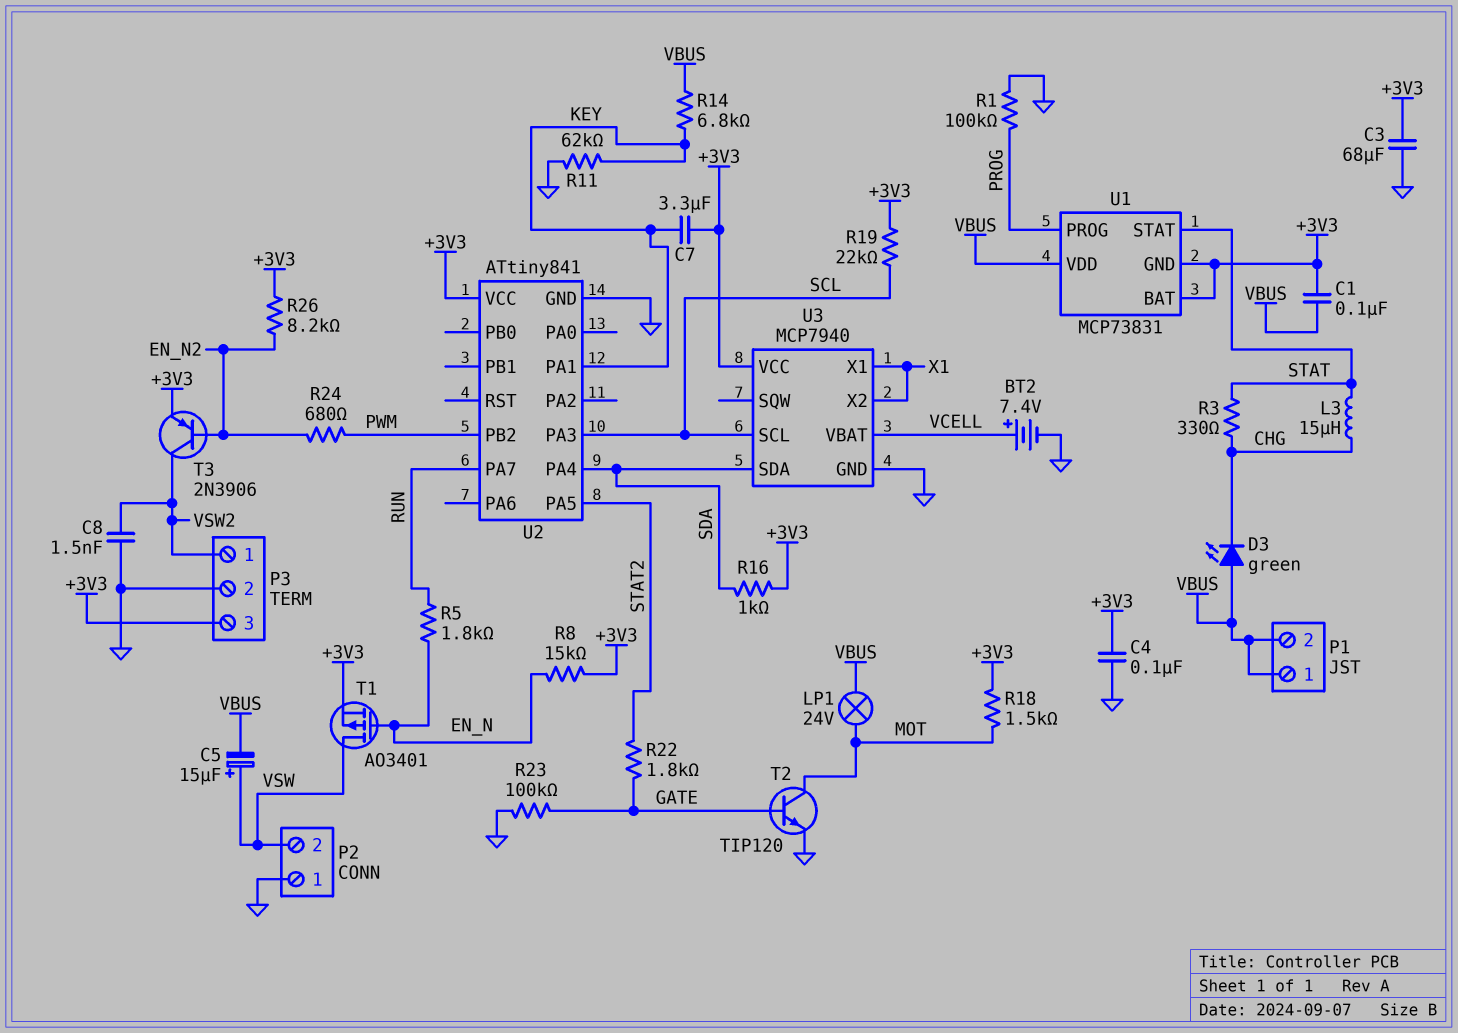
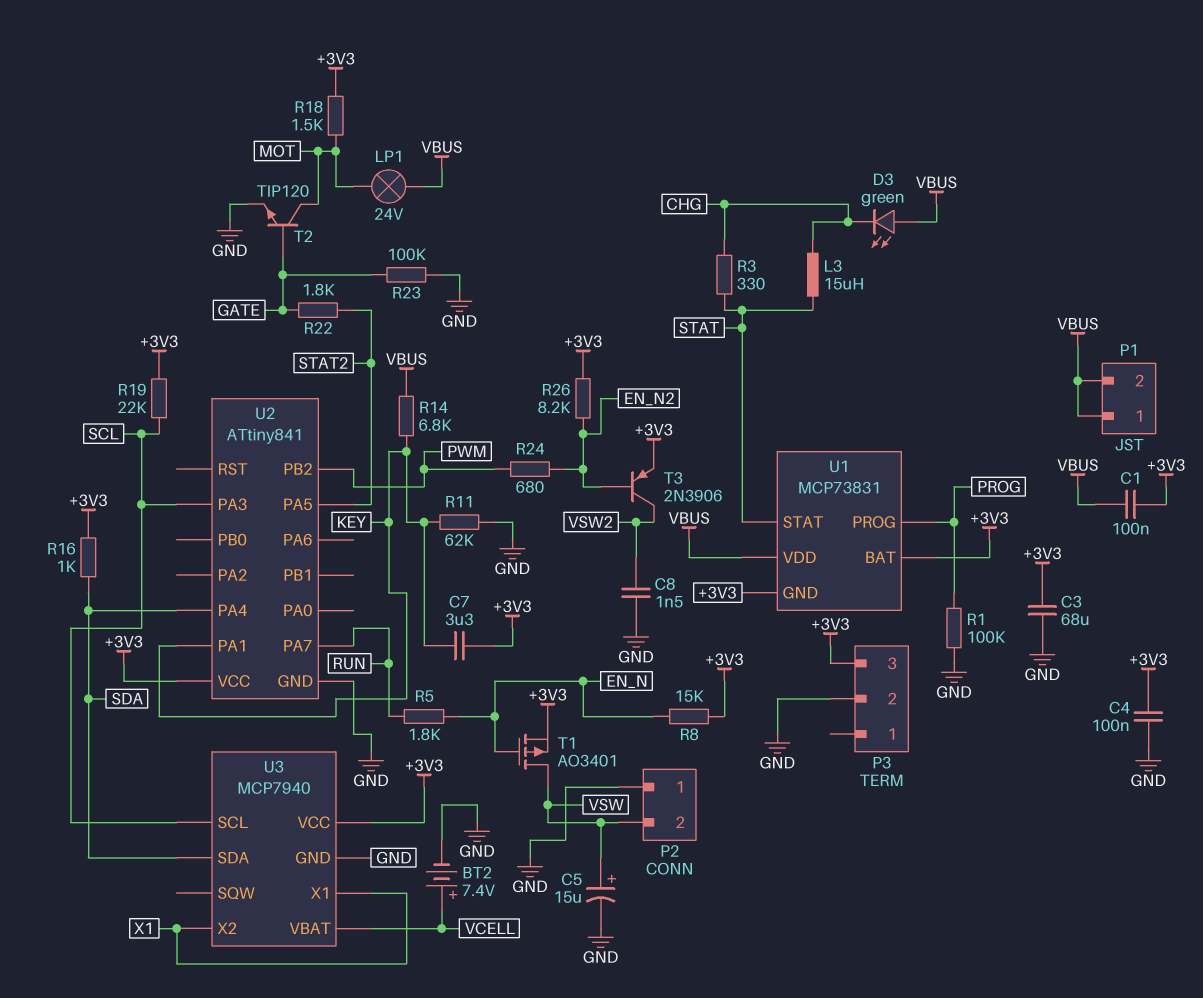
C5: 15uF (plus VSW, minus VBUS) -> 15uF (plus VSW, minus GND)
P3 pin 1: VSW2 -> none

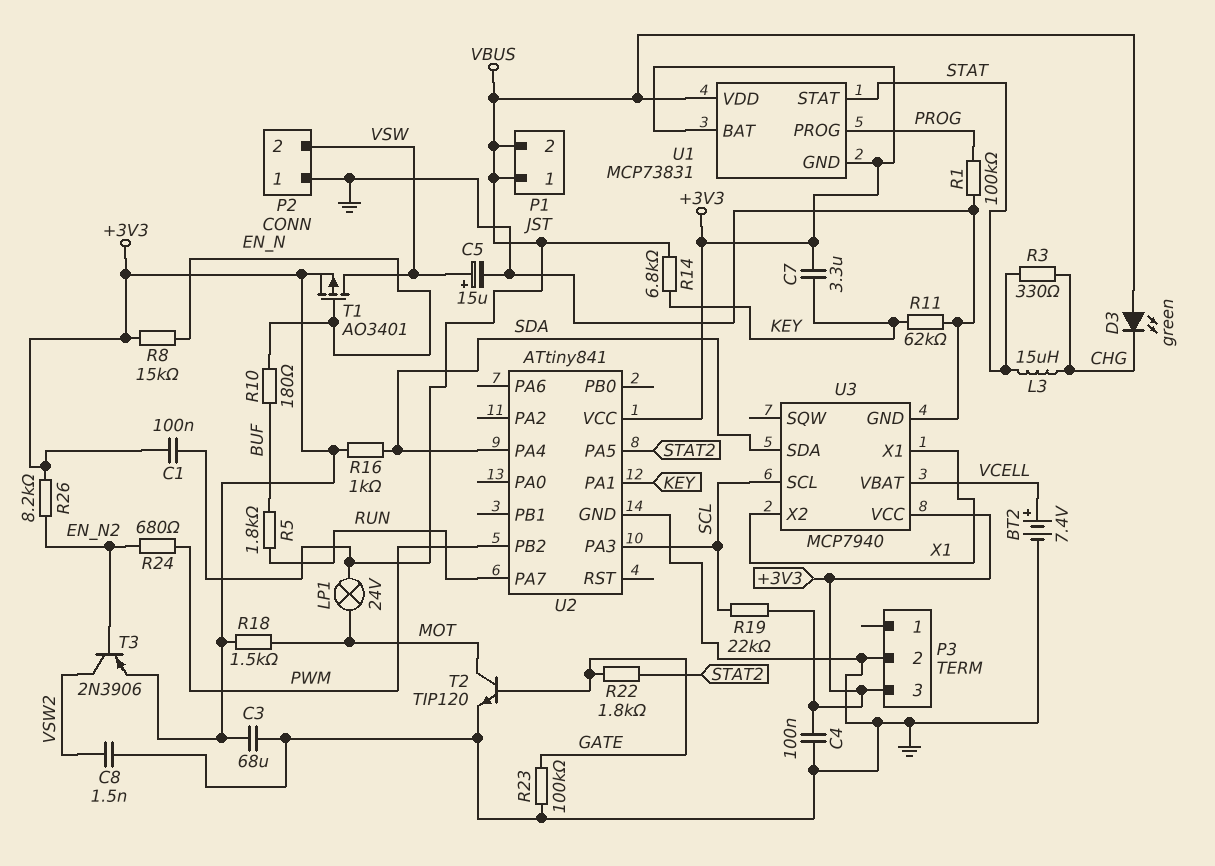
R5: 1.8k (EN_N, RUN) -> 1.8k (BUF, RUN)
R10: none -> 180 (BUF, EN_N)

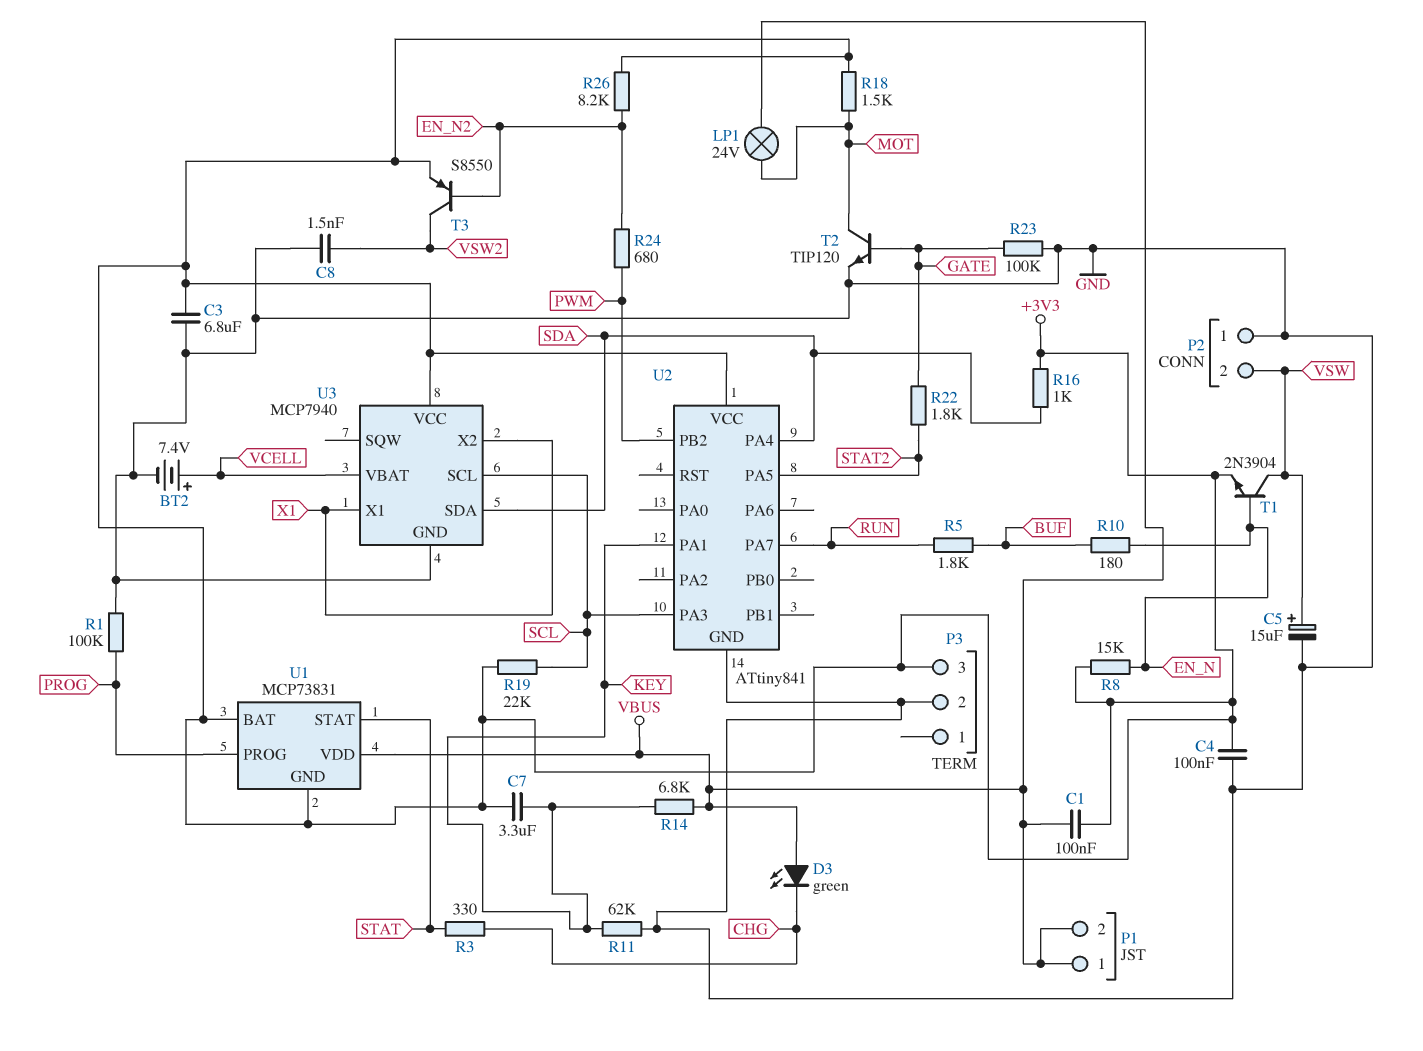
C3: 68uF (+3V3, GND) -> 6.8uF (+3V3, GND)
L3: 15uH (CHG, STAT) -> none
T1: PMOS AO3401 (G EN_N, D VSW, S +3V3) -> NPN 2N3904 (B EN_N, C VSW, E +3V3)
T3: PNP 2N3906 (B EN_N2, C VSW2, E +3V3) -> PNP S8550 (B EN_N2, C VSW2, E +3V3)

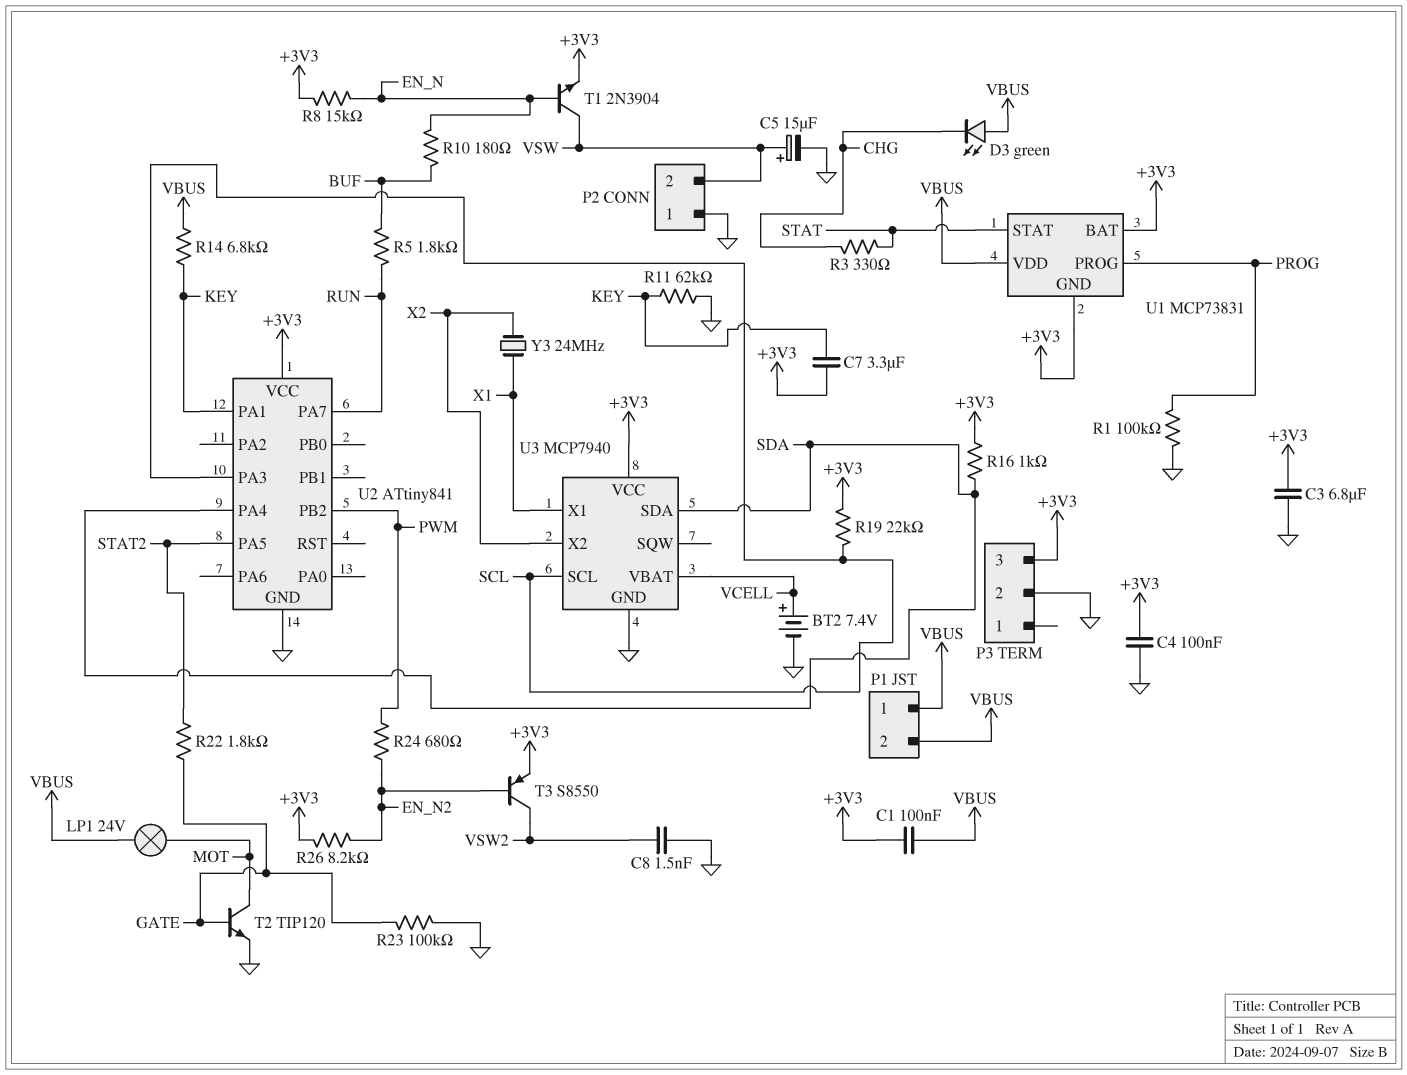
R18: 1.5k (+3V3, MOT) -> none
U3 pin X2: X1 -> X2
Y3: none -> 24MHz (X1, X2)

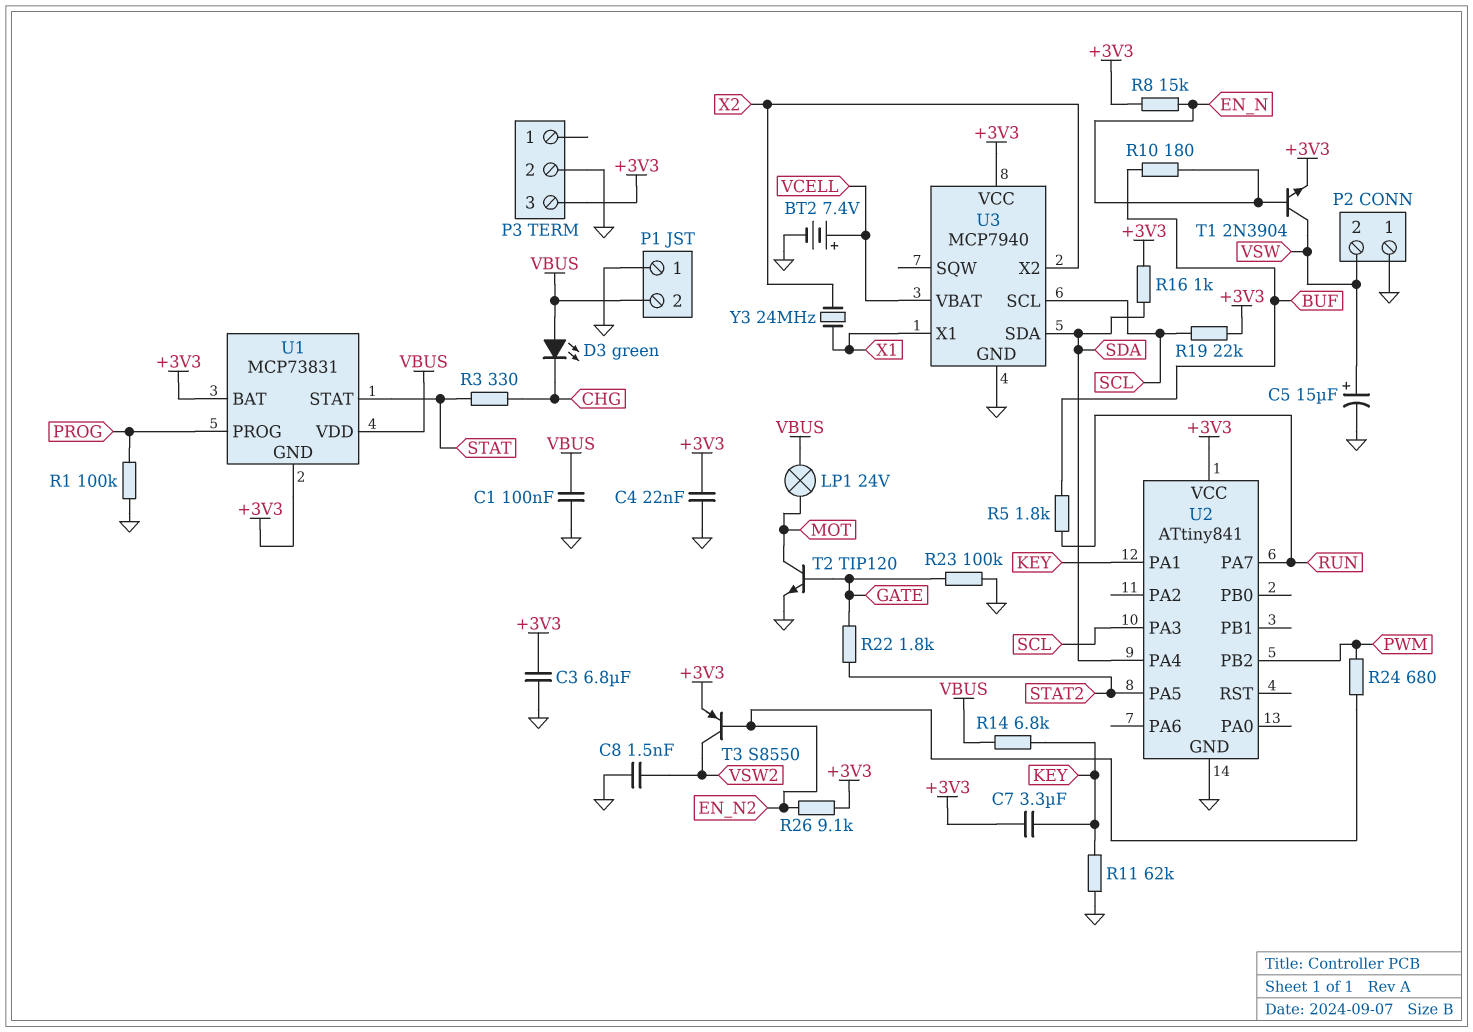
C1: 100nF (+3V3, VBUS) -> 100nF (GND, VBUS)
C4: 100nF (+3V3, GND) -> 22nF (+3V3, GND)
P1 pin 1: VBUS -> GND
R26: 8.2k (+3V3, EN_N2) -> 9.1k (+3V3, EN_N2)

